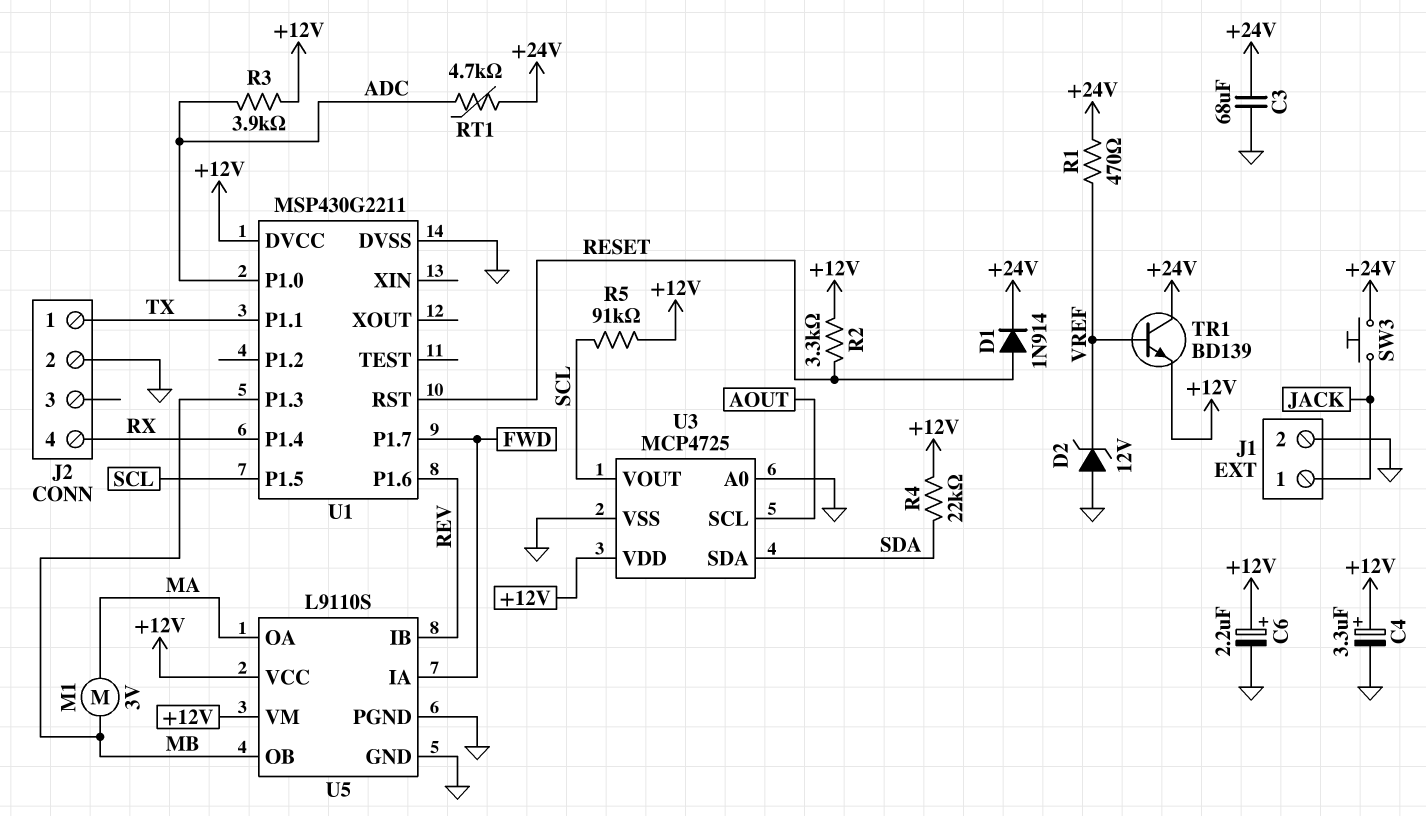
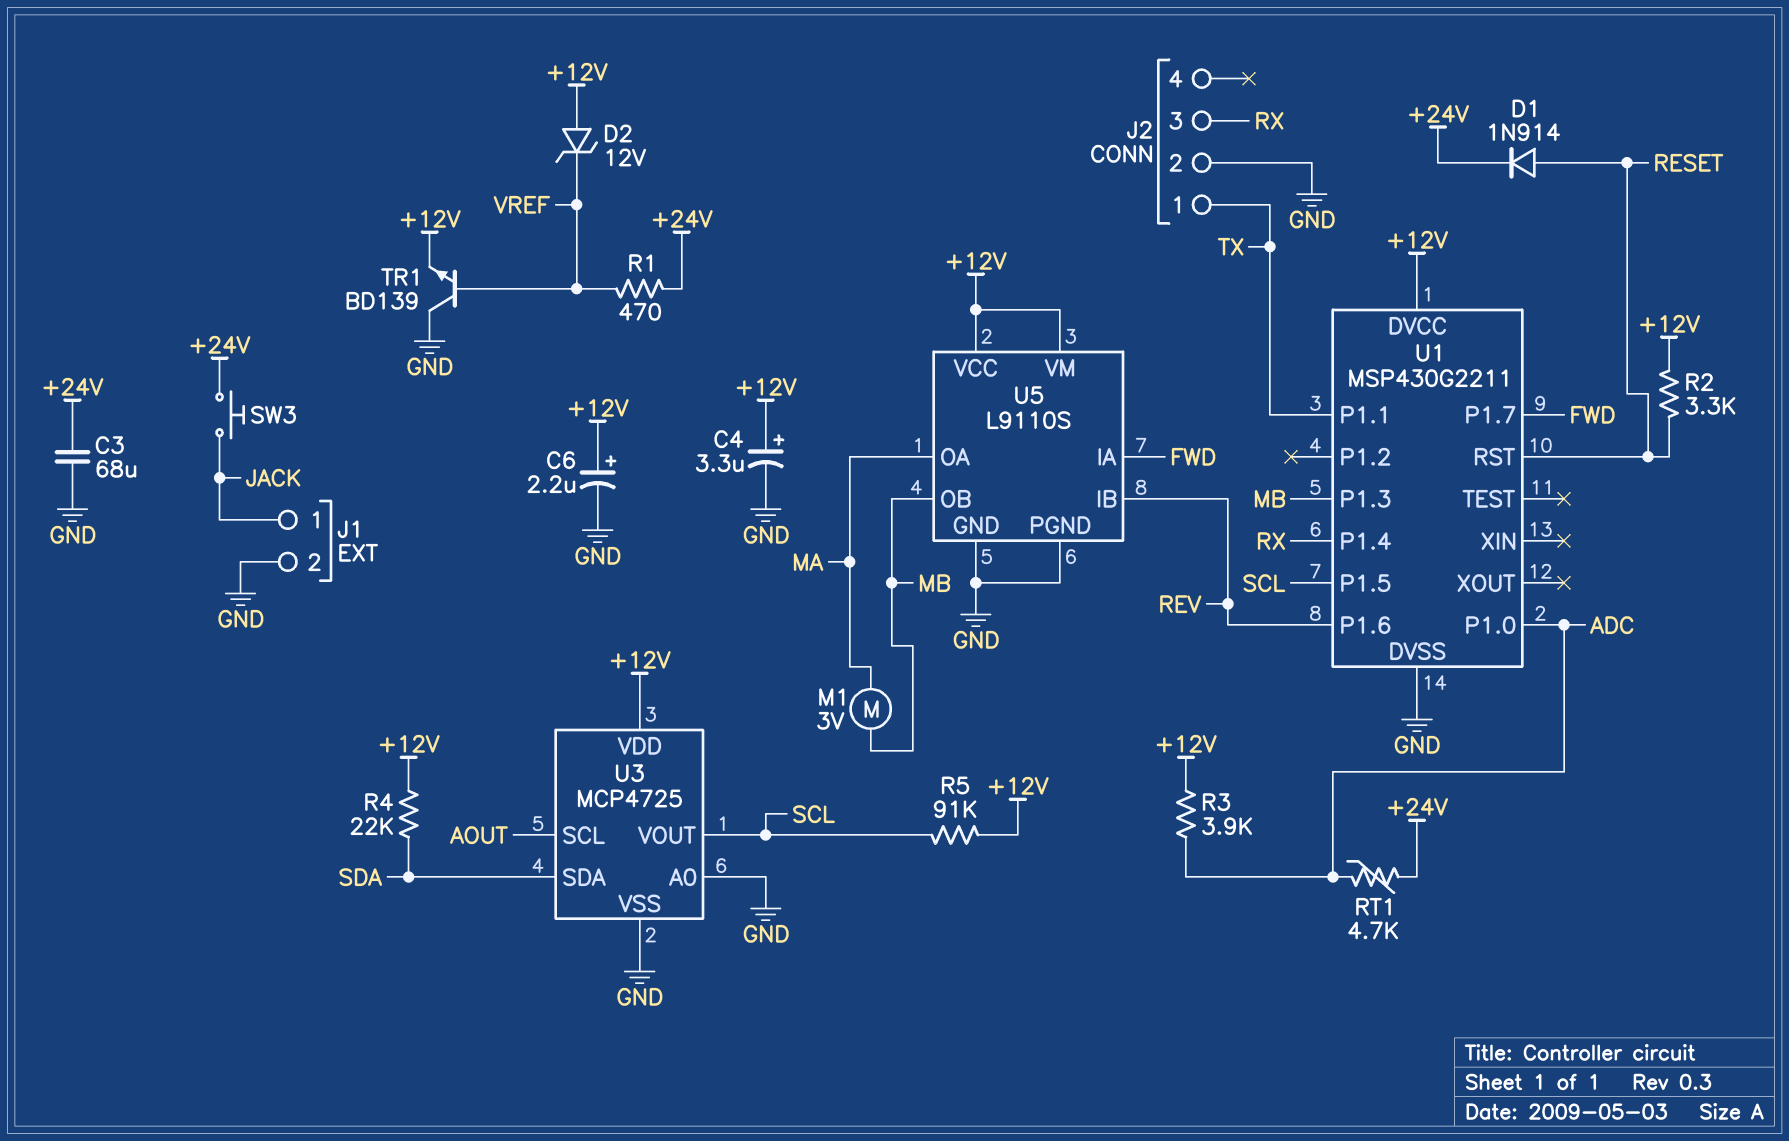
D2: zener 12V (A GND, K VREF) -> zener 12V (A +12V, K VREF)
J2 pin 3: none -> RX
J2 pin 4: RX -> none
TR1: NPN BD139 (B VREF, C +24V, E +12V) -> NPN BD139 (B VREF, C GND, E +12V)

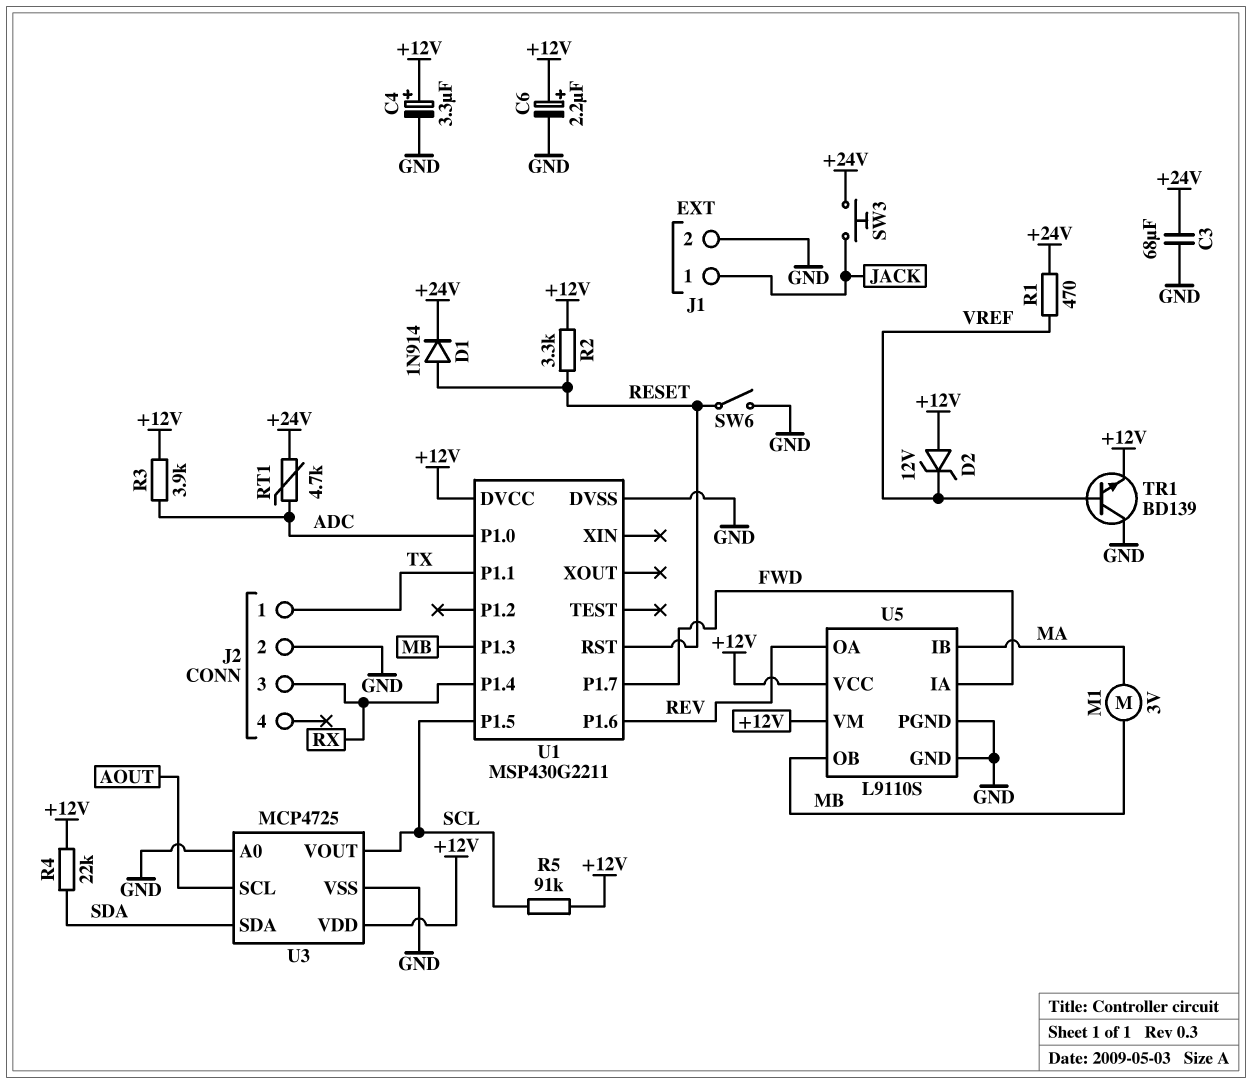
SW6: none -> switch (GND, RESET)
U5 pin IB: REV -> MA
U5 pin OA: MA -> REV

